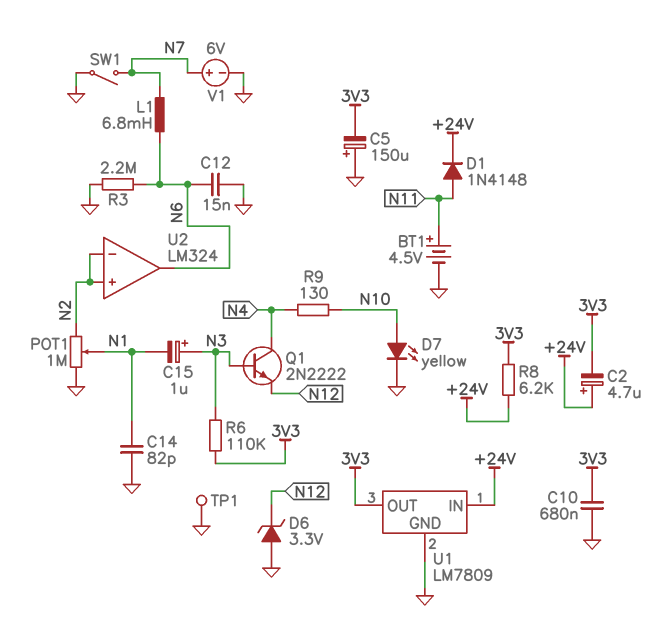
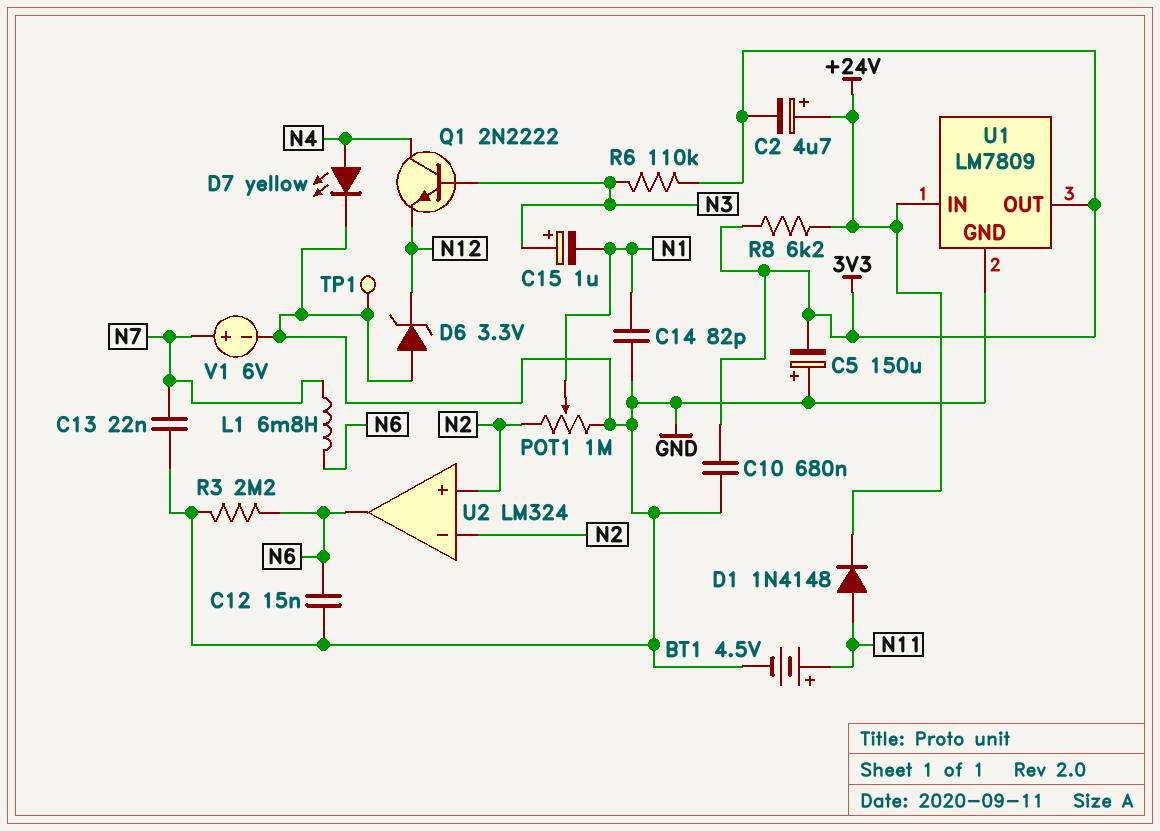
C13: none -> 22nF (GND, N7)
D7: LED yellow (A N10, K GND) -> LED yellow (A N4, K GND)
R9: 130 (N4, N10) -> none
SW1: switch (GND, N7) -> none

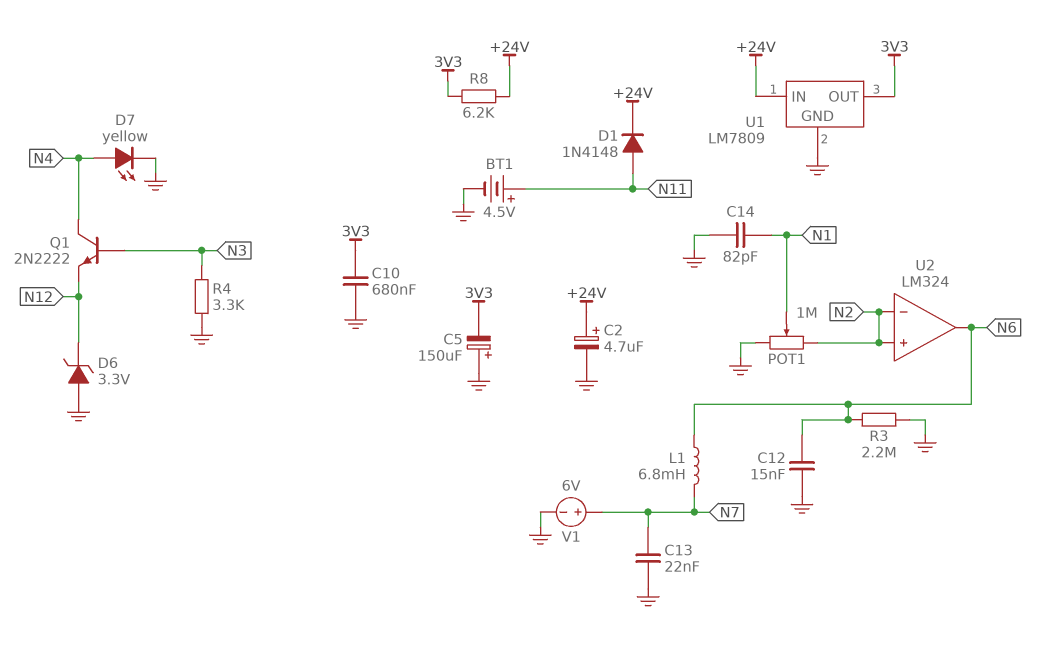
C2: 4.7uF (plus +24V, minus 3V3) -> 4.7uF (plus +24V, minus GND)
C15: 1uF (plus N3, minus N1) -> none
R4: none -> 3.3k (GND, N3)
R6: 110k (3V3, N3) -> none
TP1: test point (GND) -> none

